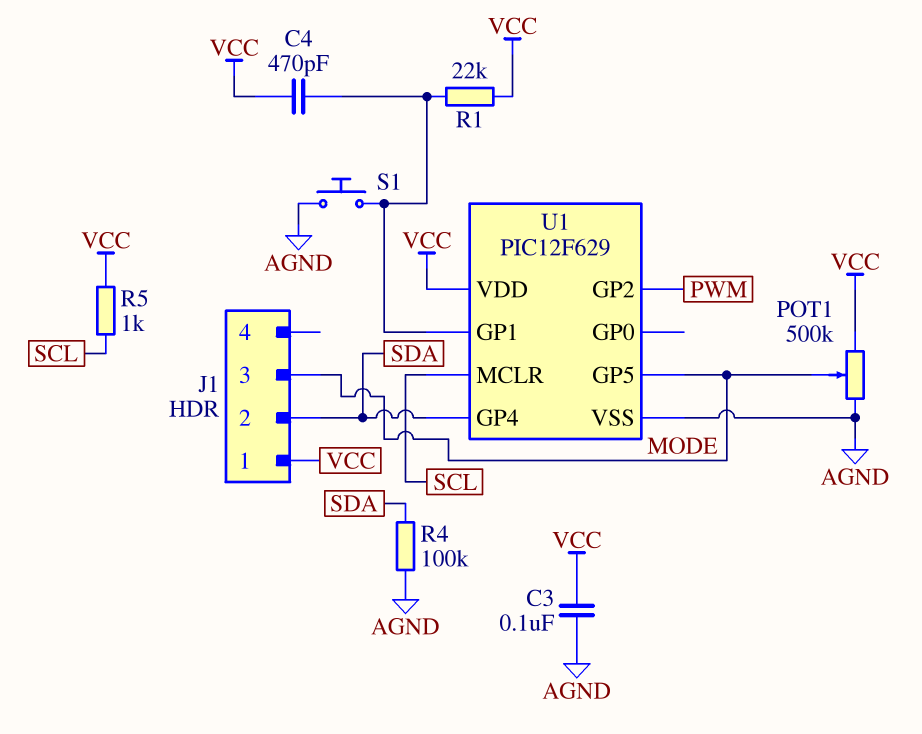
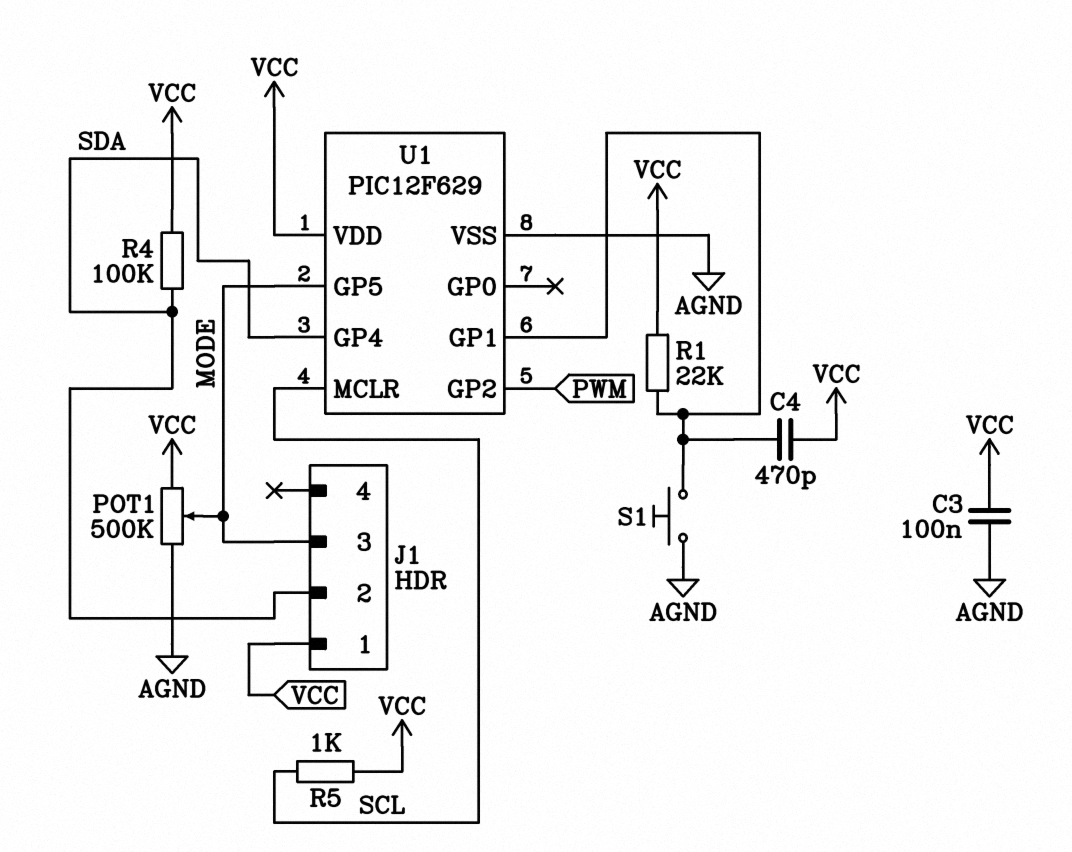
R4: 100k (AGND, SDA) -> 100k (SDA, VCC)

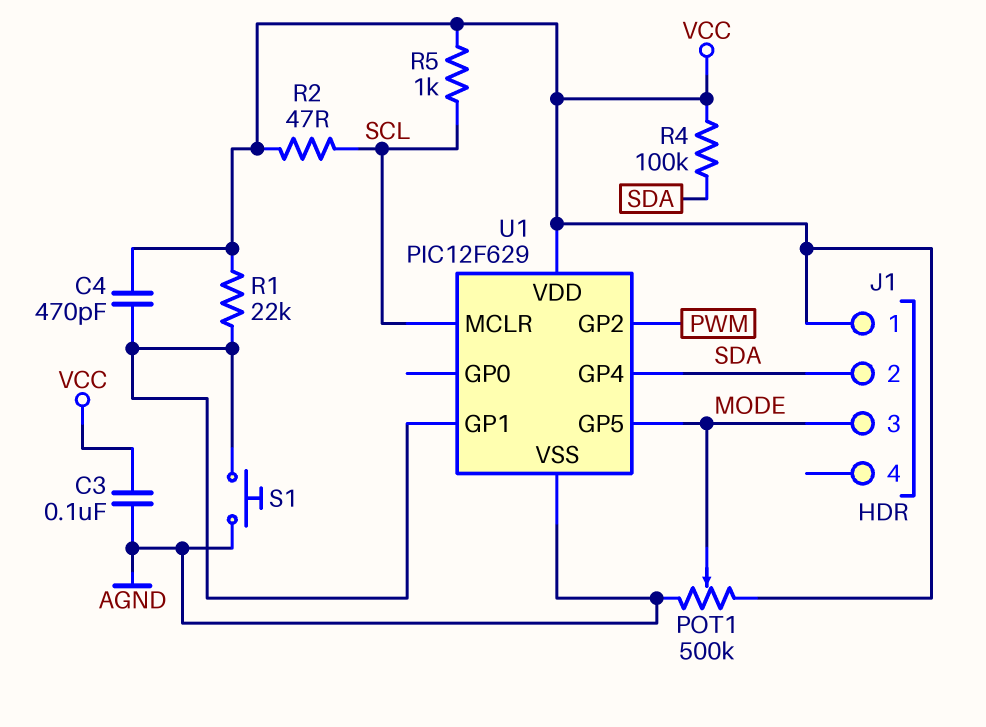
R2: none -> 47 (SCL, VCC)

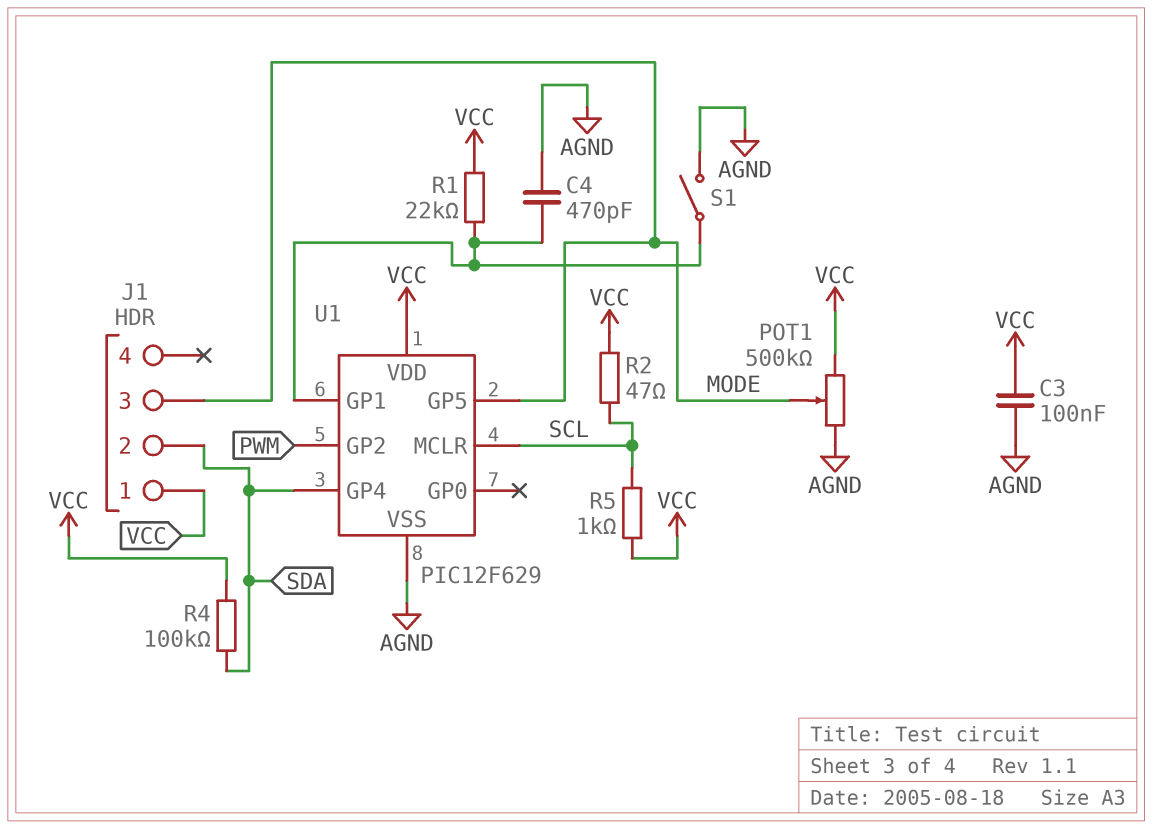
C4: 470pF (U1/GP1, VCC) -> 470pF (AGND, U1/GP1)
S1: button (AGND, U1/GP1) -> switch (AGND, U1/GP1)

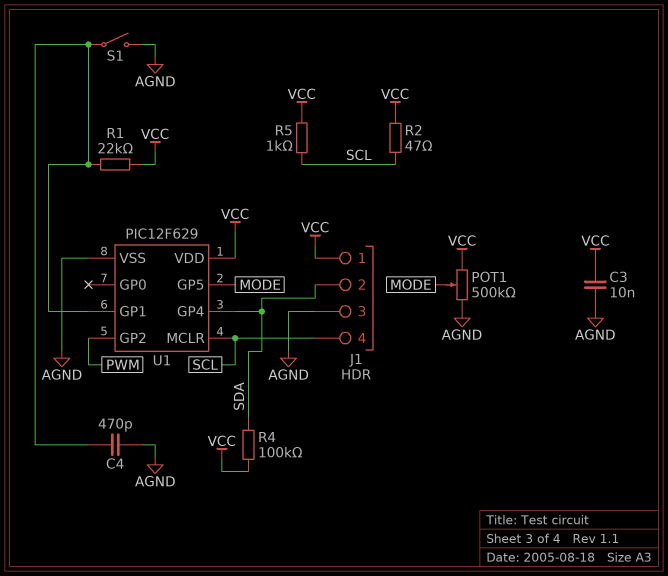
C3: 100nF (AGND, VCC) -> 10nF (AGND, VCC)
J1 pin 3: MODE -> AGND
J1 pin 4: none -> SCL

